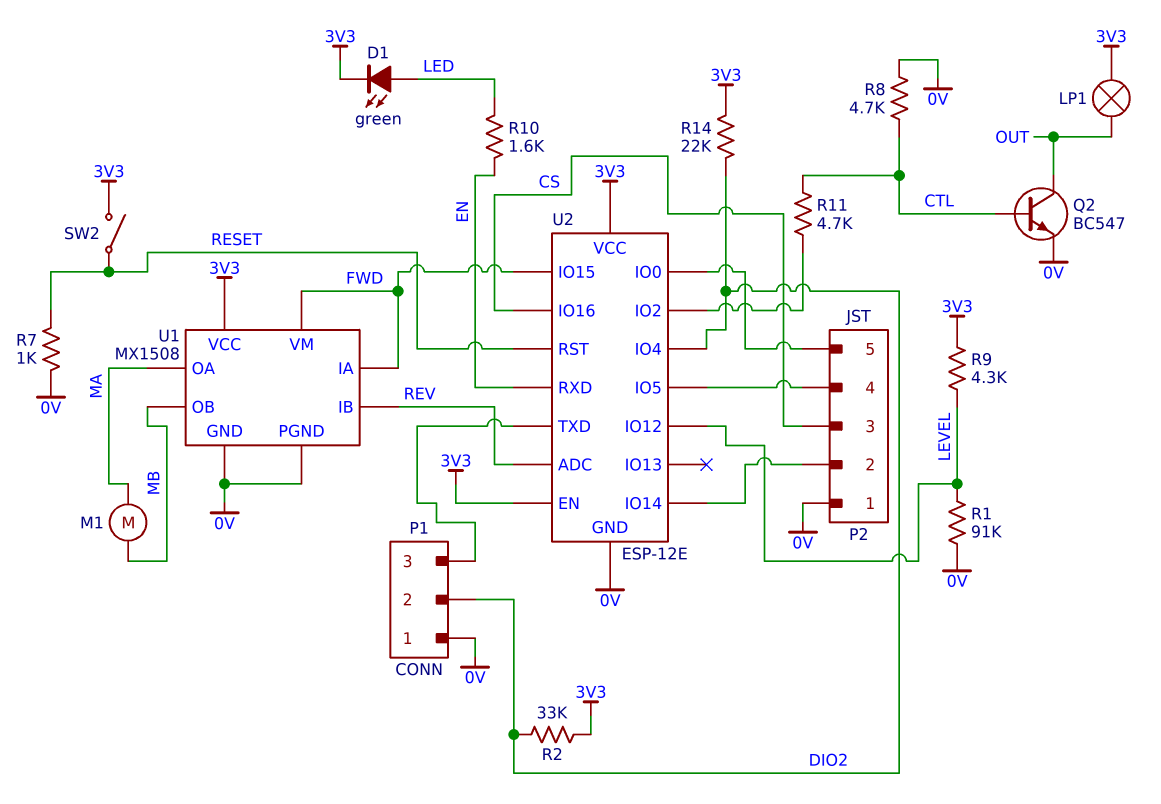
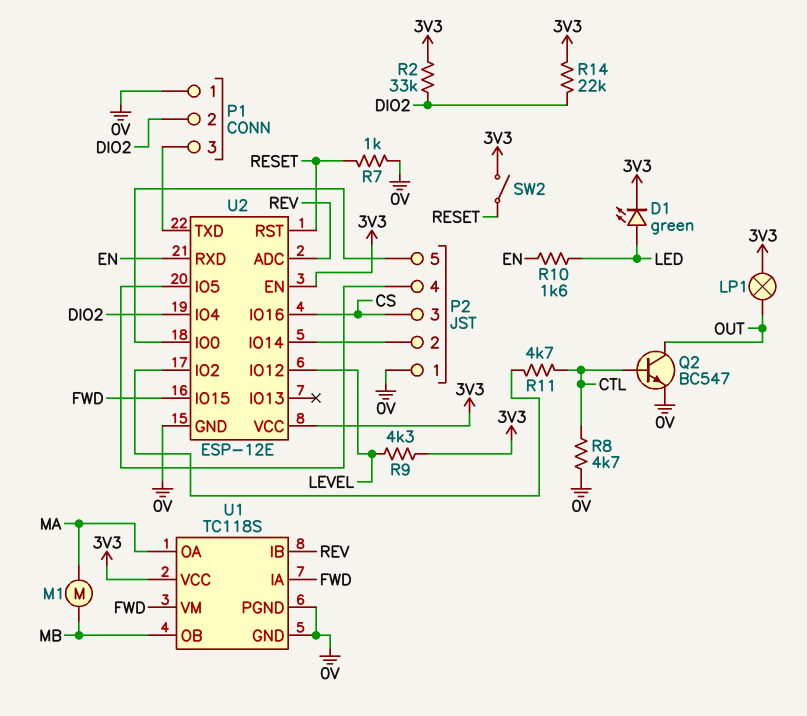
R1: 91k (0V, LEVEL) -> none
U1: MX1508 -> TC118S

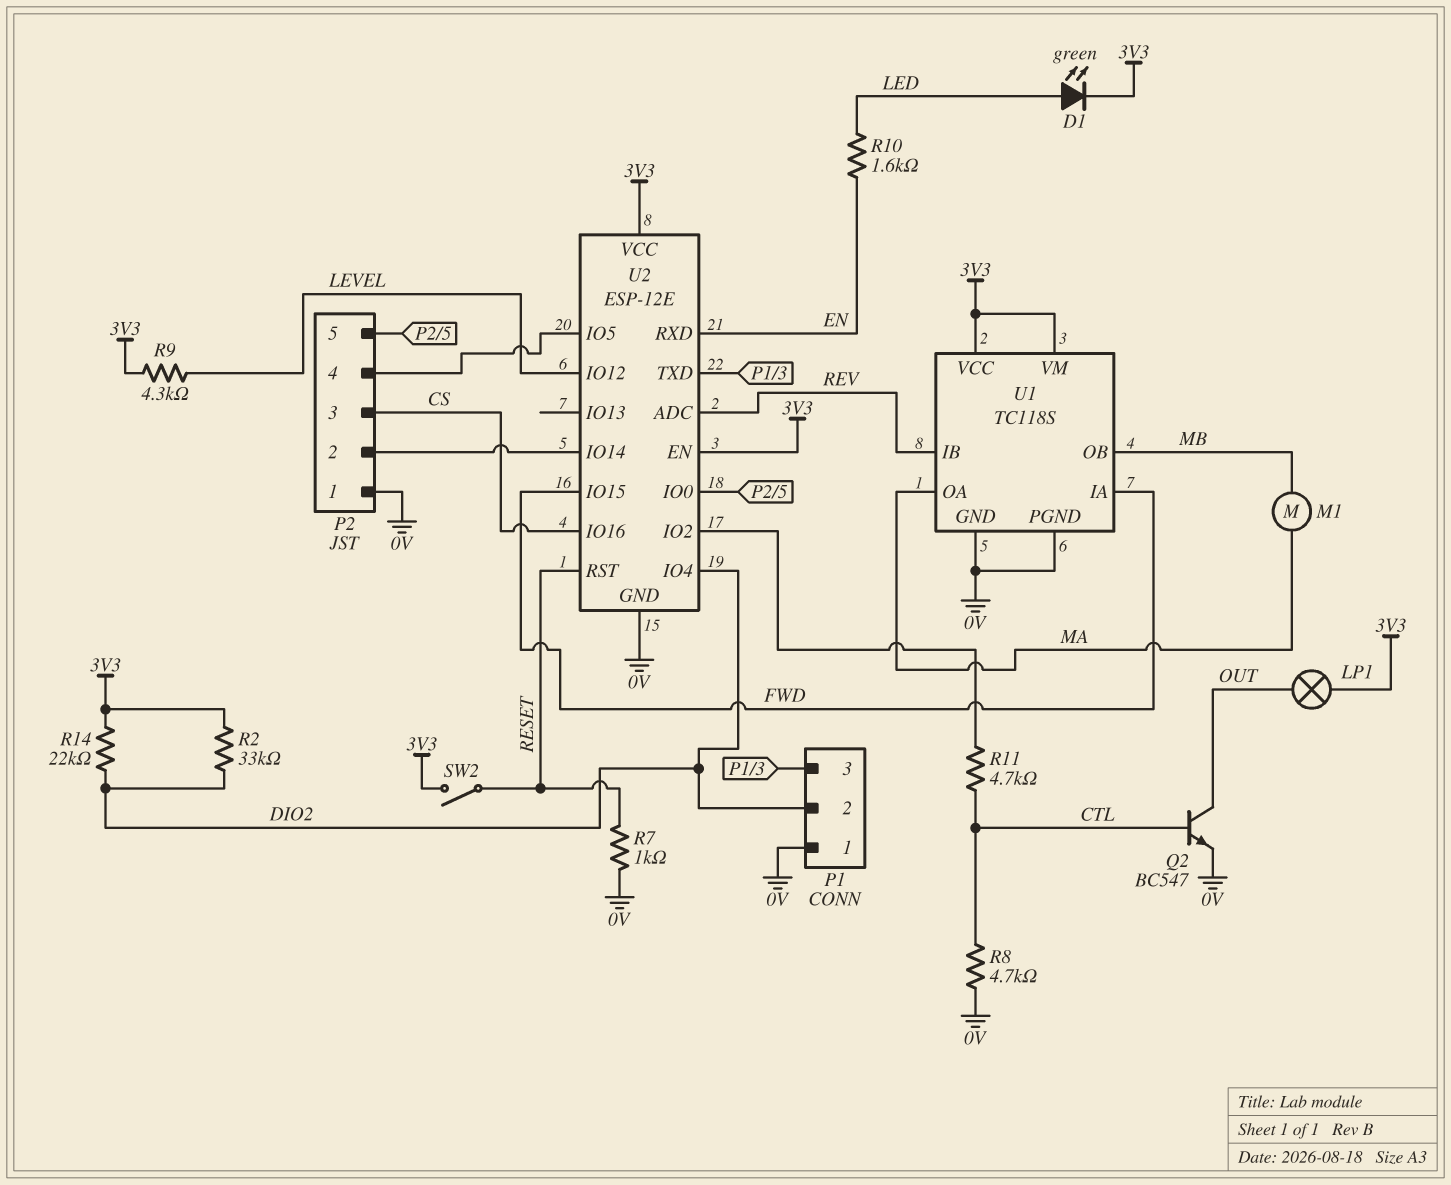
U1 pin VM: FWD -> 3V3

